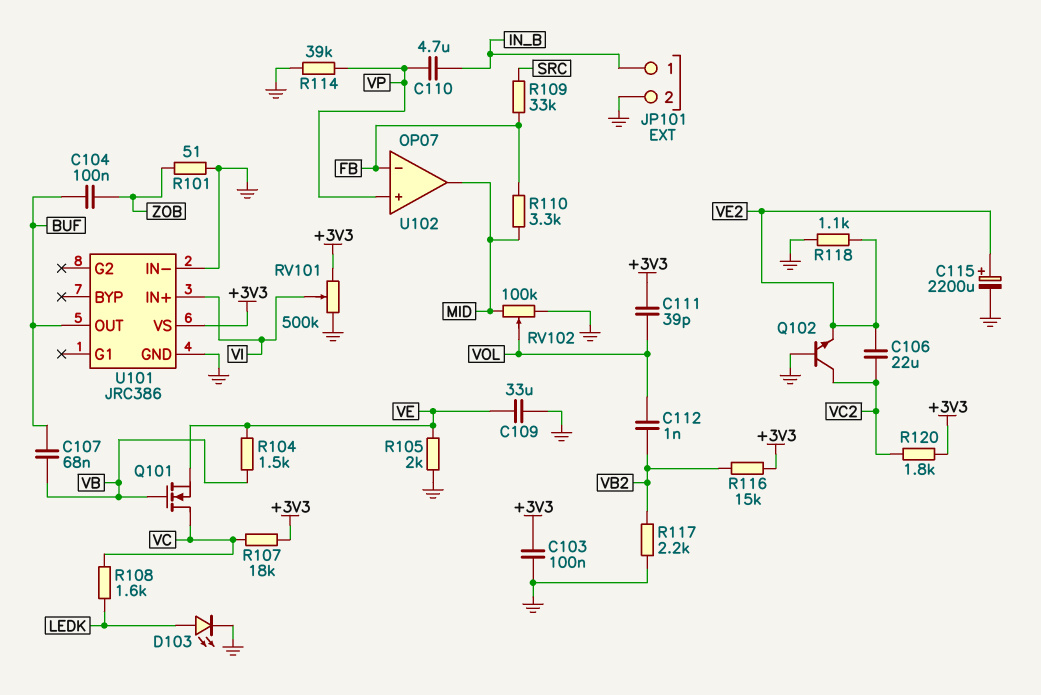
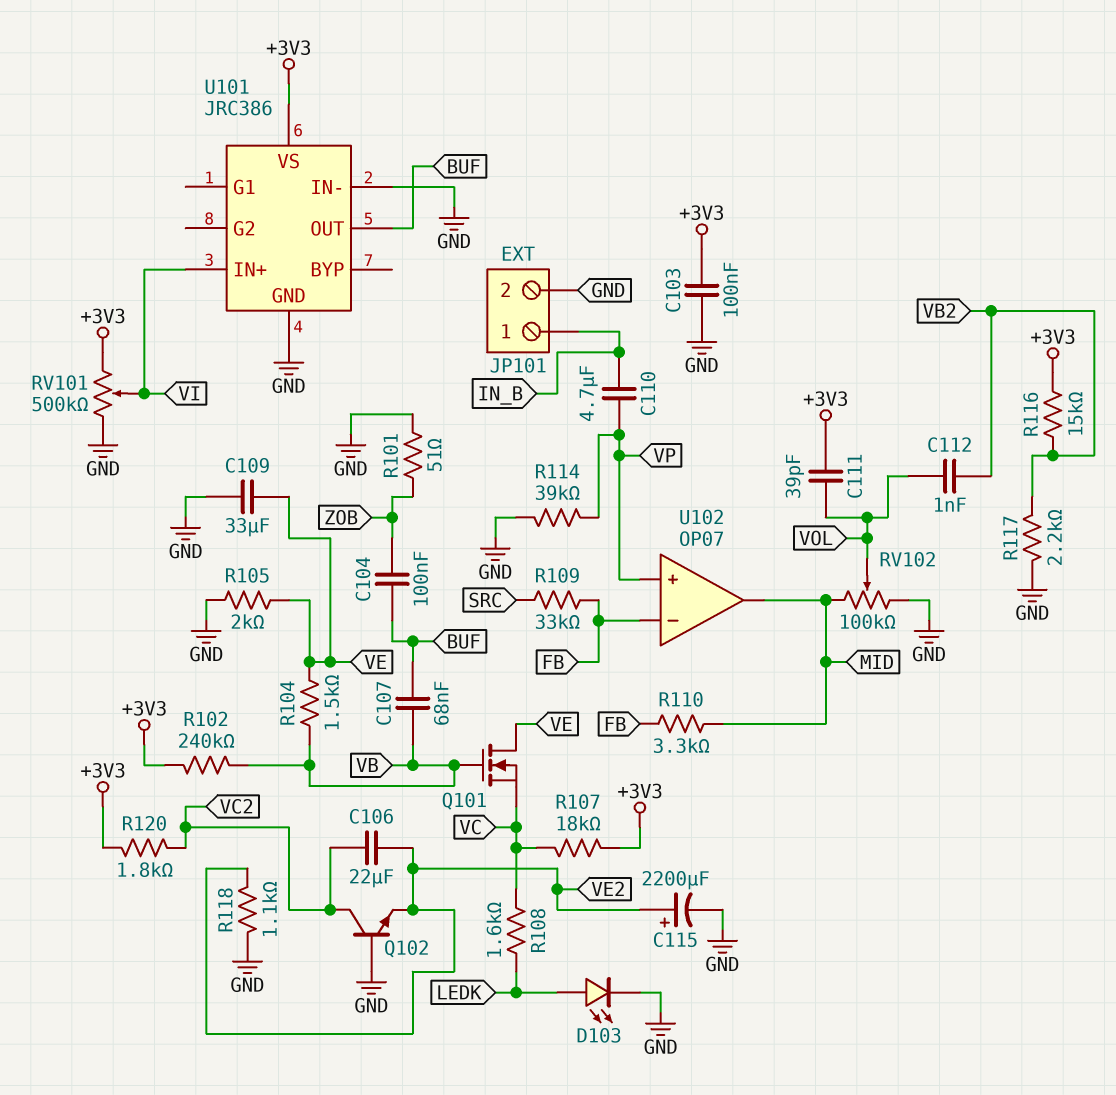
Q101: NMOS (G VB, D VC, S VE) -> NMOS (G VB, D VE, S VC)
R102: none -> 240k (+3V3, VB)

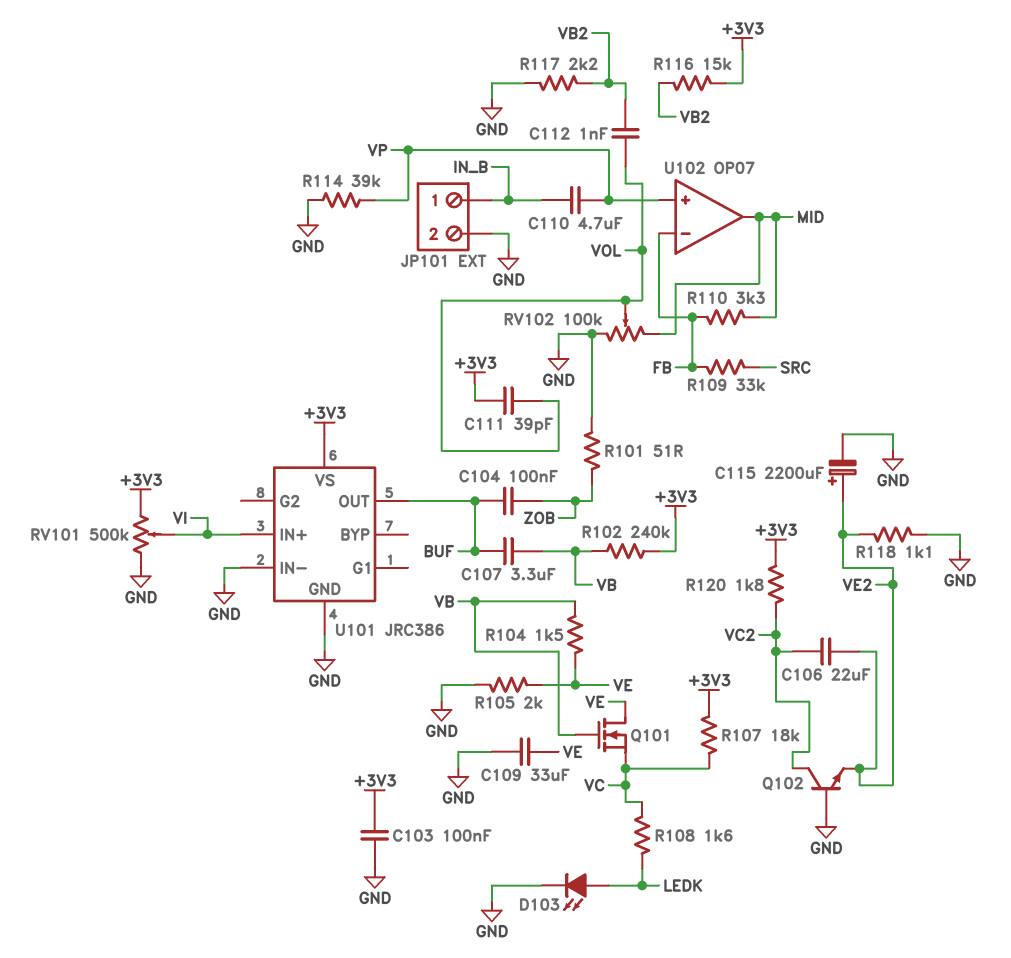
C107: 68nF (BUF, VB) -> 3.3uF (BUF, VB)

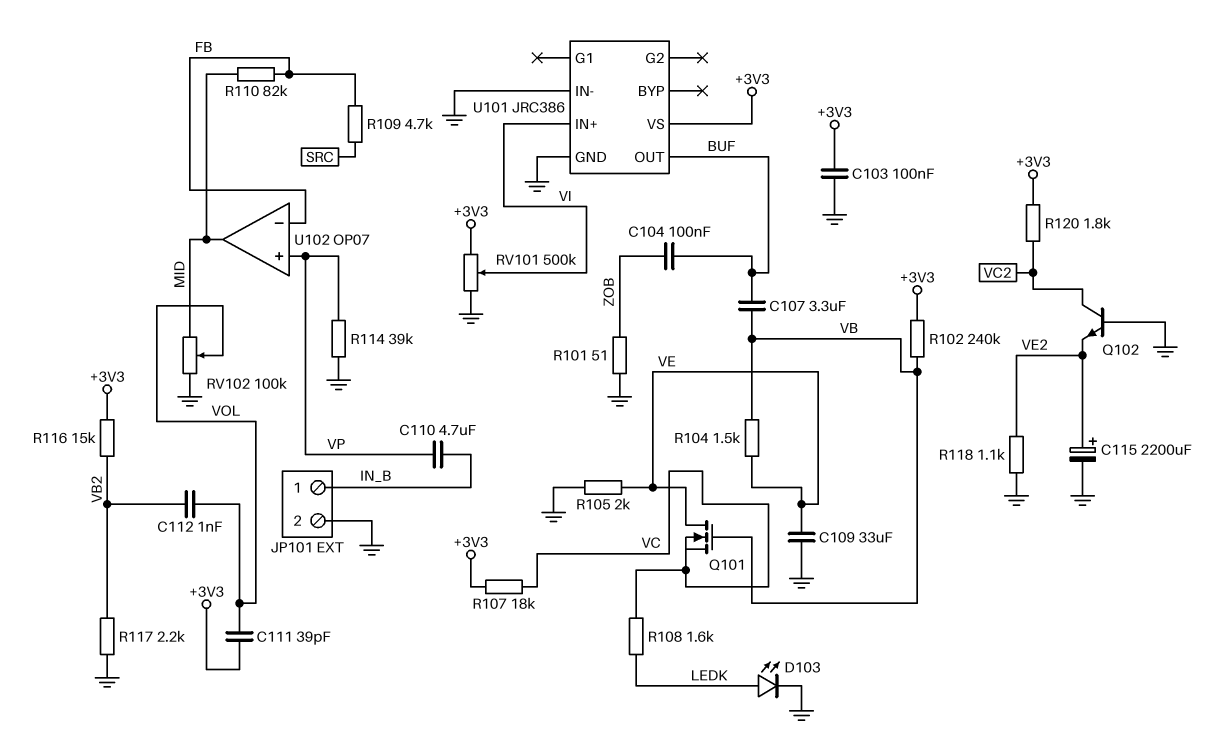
C106: 22uF (VC2, VE2) -> none
R109: 33k (FB, SRC) -> 4.7k (FB, SRC)
R110: 3.3k (FB, MID) -> 82k (FB, MID)

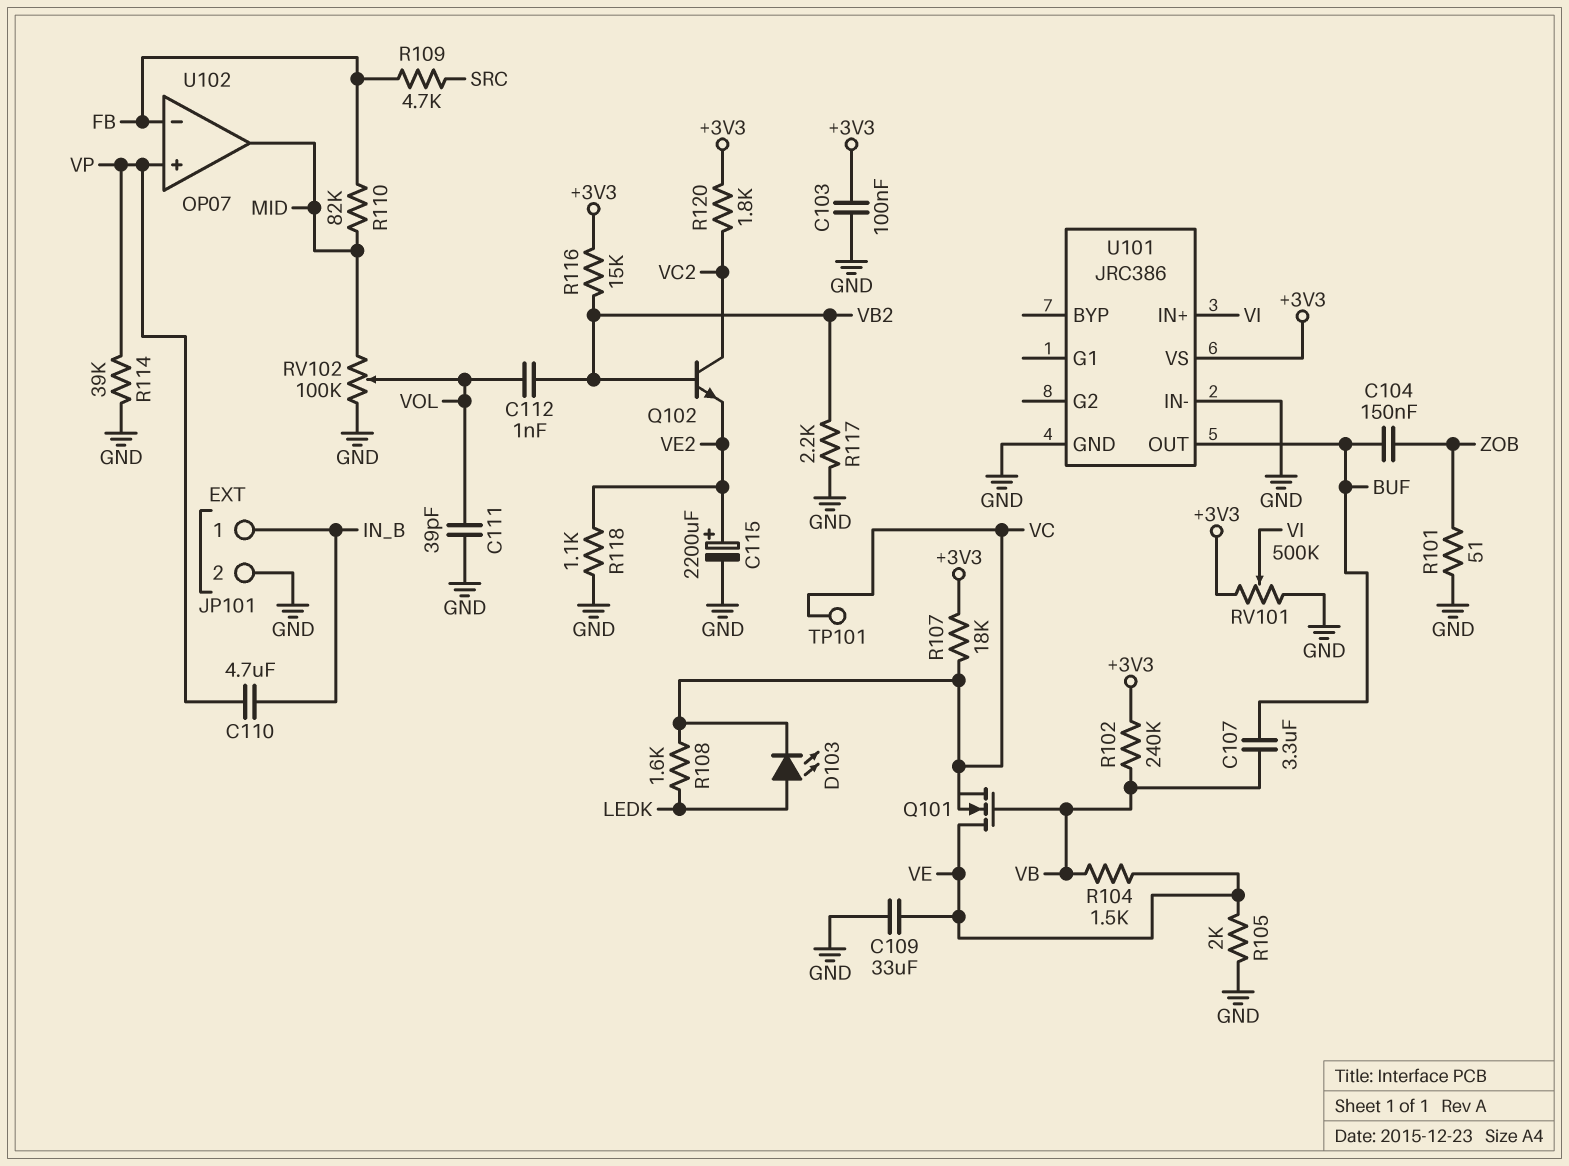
C104: 100nF (BUF, ZOB) -> 150nF (BUF, ZOB)
C111: 39pF (+3V3, VOL) -> 39pF (GND, VOL)
D103: LED (A LEDK, K GND) -> LED (A LEDK, K VC)
Q102: NPN (B GND, C VC2, E VE2) -> NPN (B VB2, C VC2, E VE2)
TP101: none -> test point (VC)

